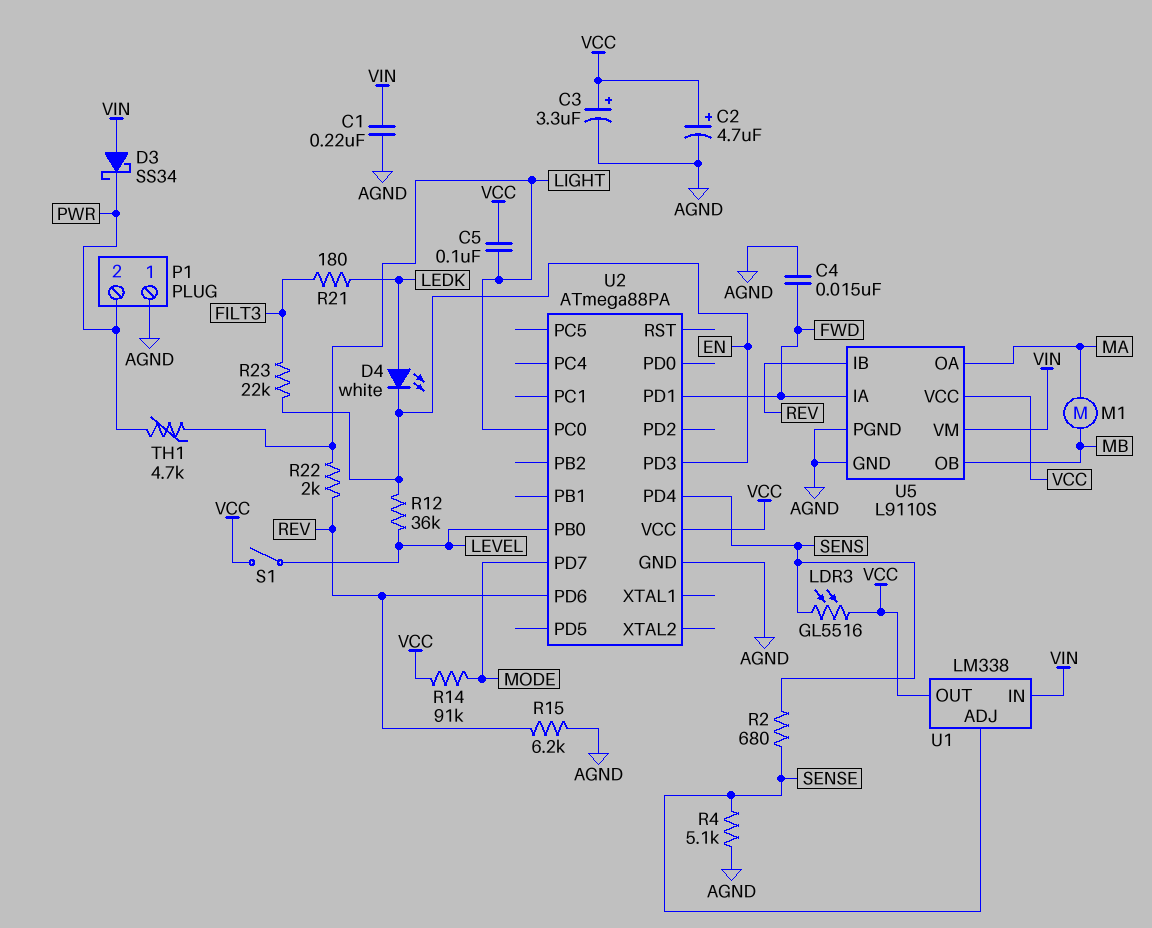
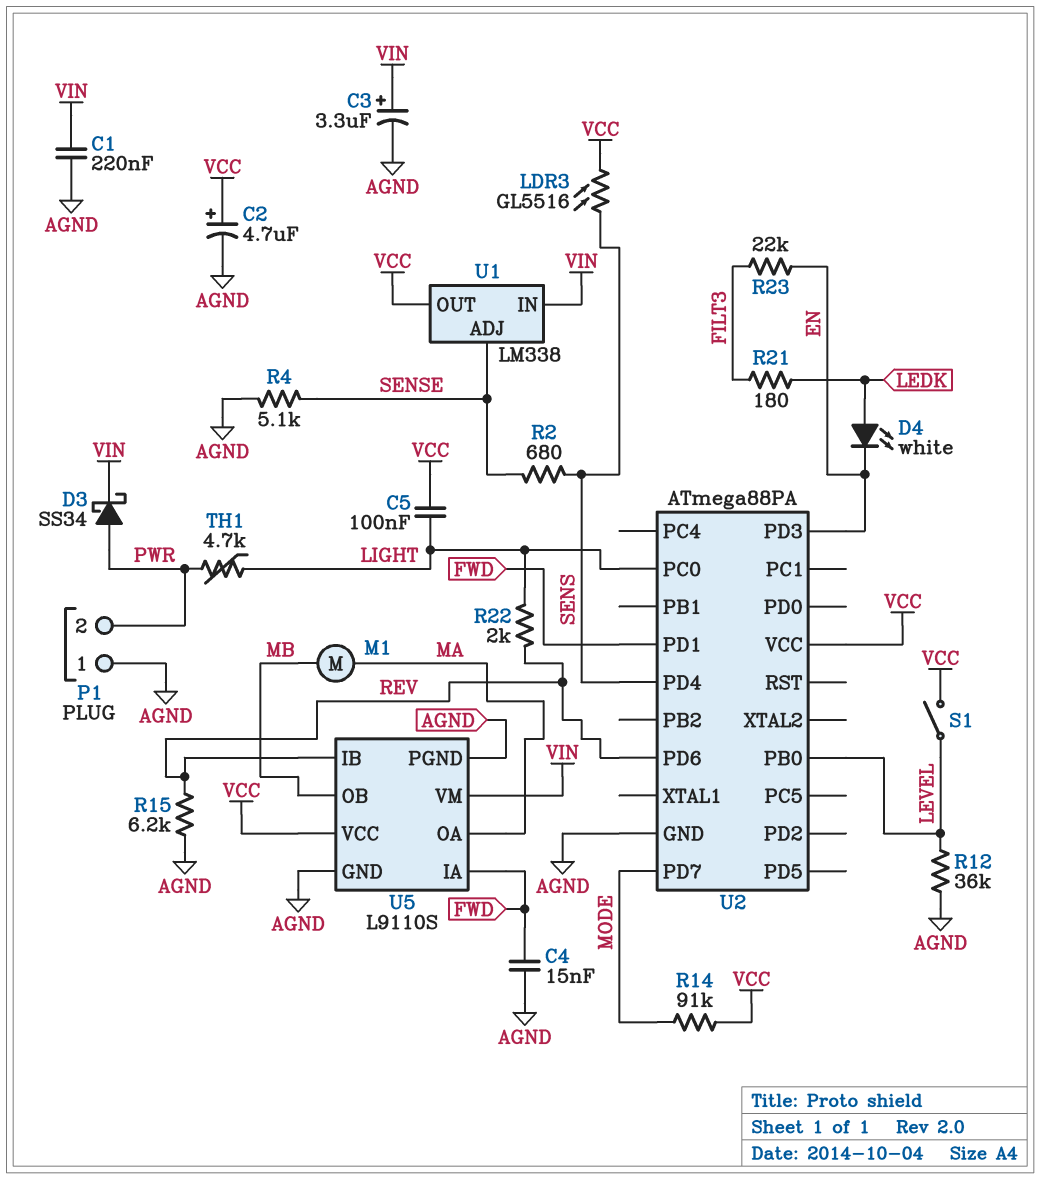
C3: 3.3uF (plus VCC, minus AGND) -> 3.3uF (plus VIN, minus AGND)
D3: schottky SS34 (A VIN, K PWR) -> schottky SS34 (A PWR, K VIN)
R12: 36k (EN, LEVEL) -> 36k (AGND, LEVEL)

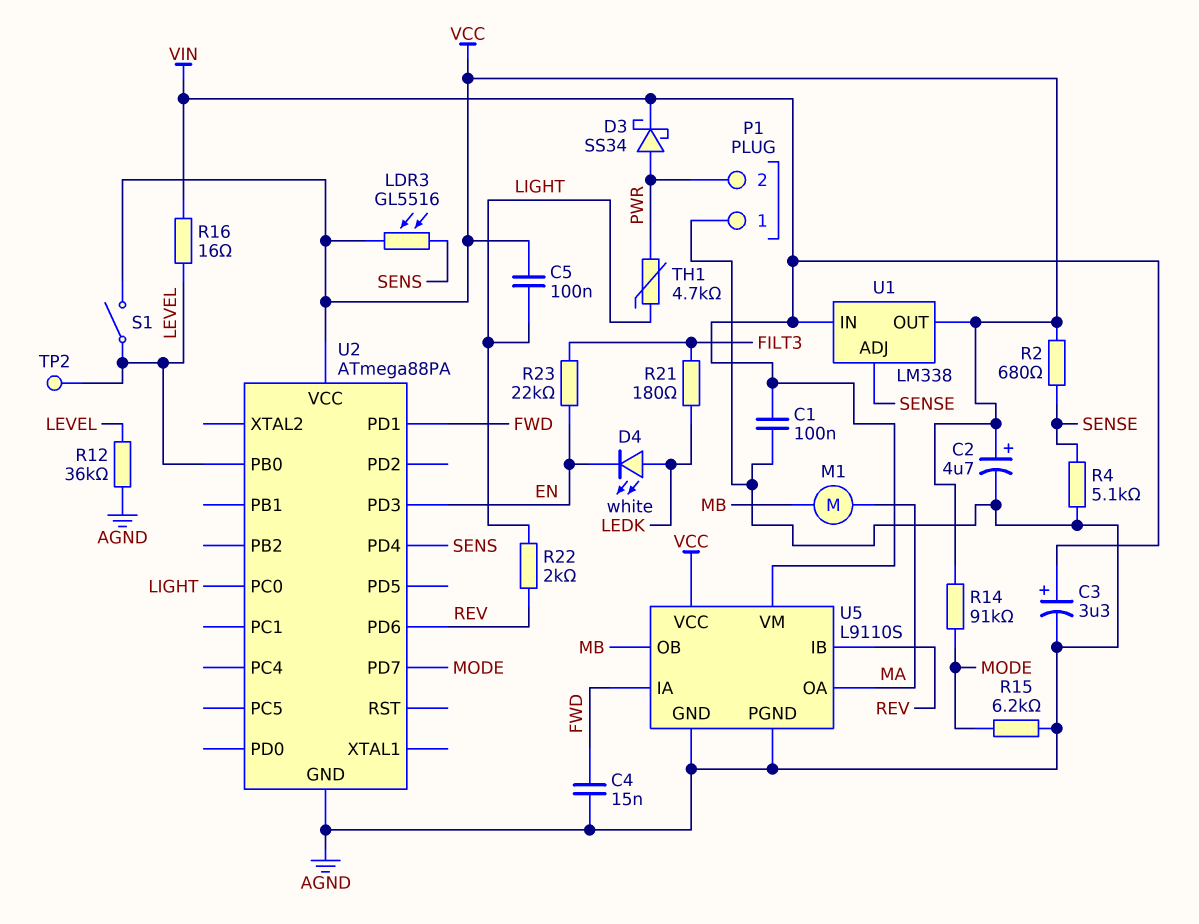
C1: 220nF (AGND, VIN) -> 100nF (AGND, VIN)
R2: 680 (SENS, SENSE) -> 680 (SENSE, VCC)
R15: 6.2k (AGND, REV) -> 6.2k (AGND, MODE)
R16: none -> 16 (LEVEL, VIN)
TP2: none -> test point (LEVEL)

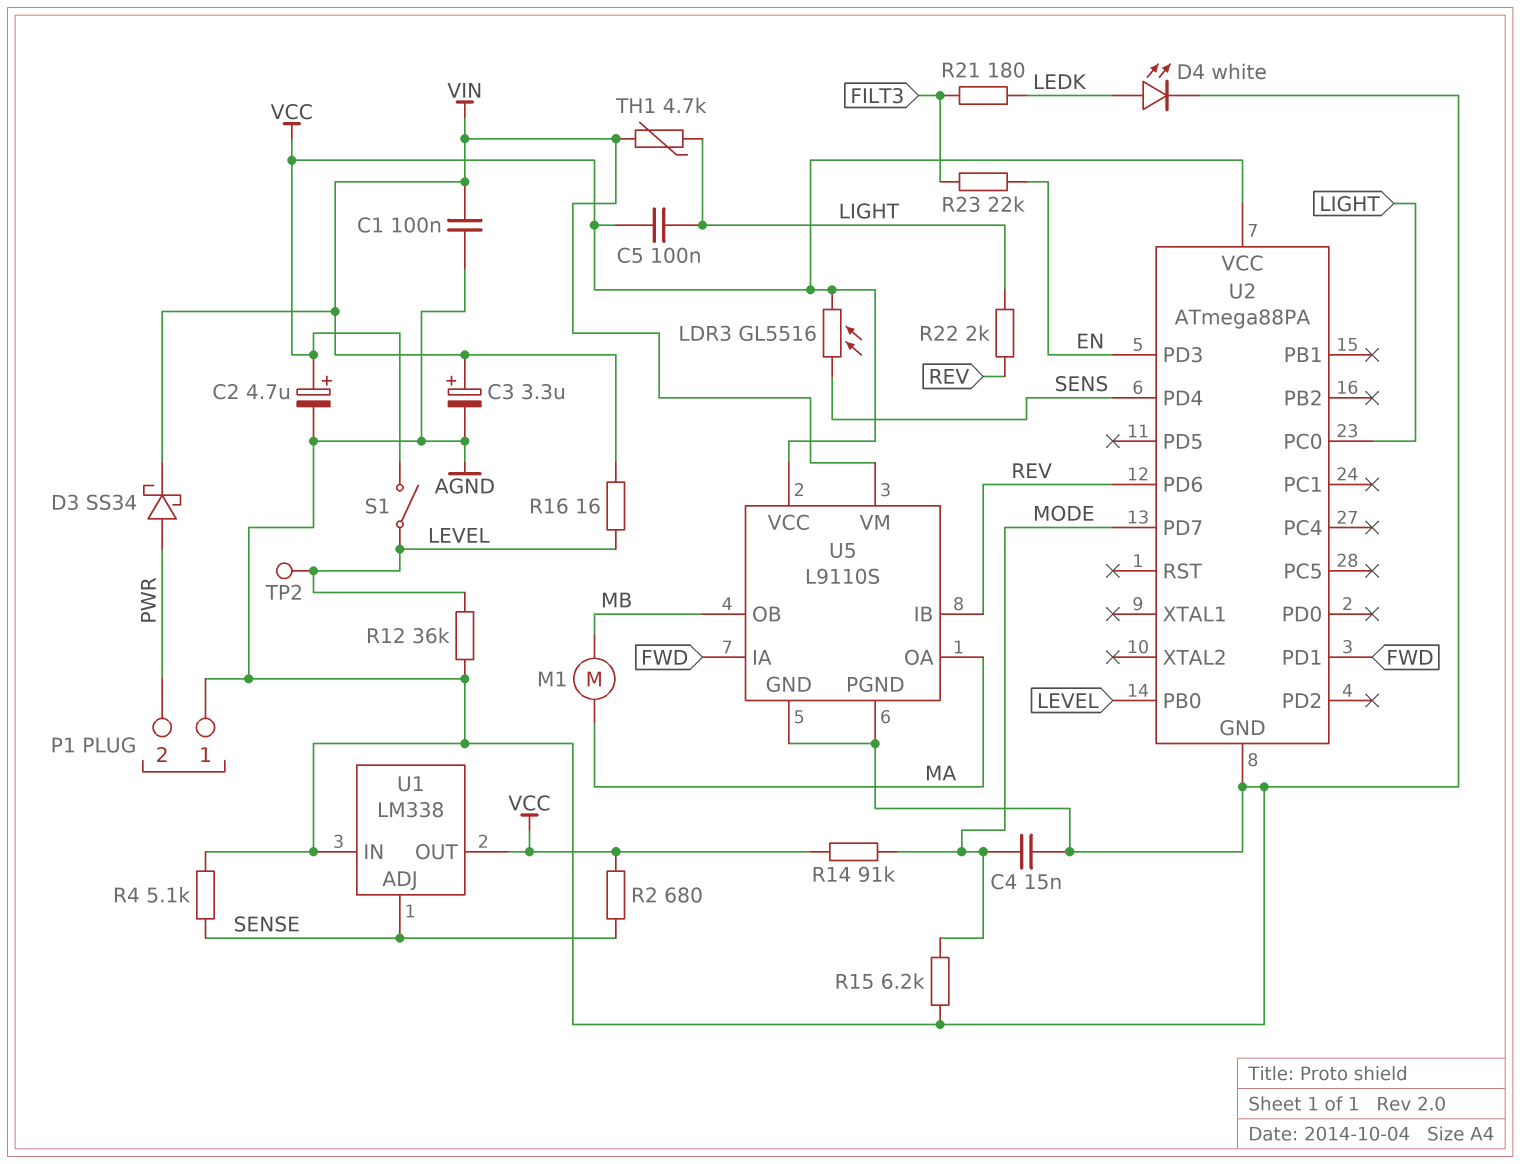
C4: 15nF (AGND, FWD) -> 15nF (AGND, MODE)
D4: LED white (A LEDK, K EN) -> LED white (A LEDK, K AGND)
TH1: 4.7k (LIGHT, PWR) -> 4.7k (LIGHT, VIN)
U1 pin IN: VIN -> AGND

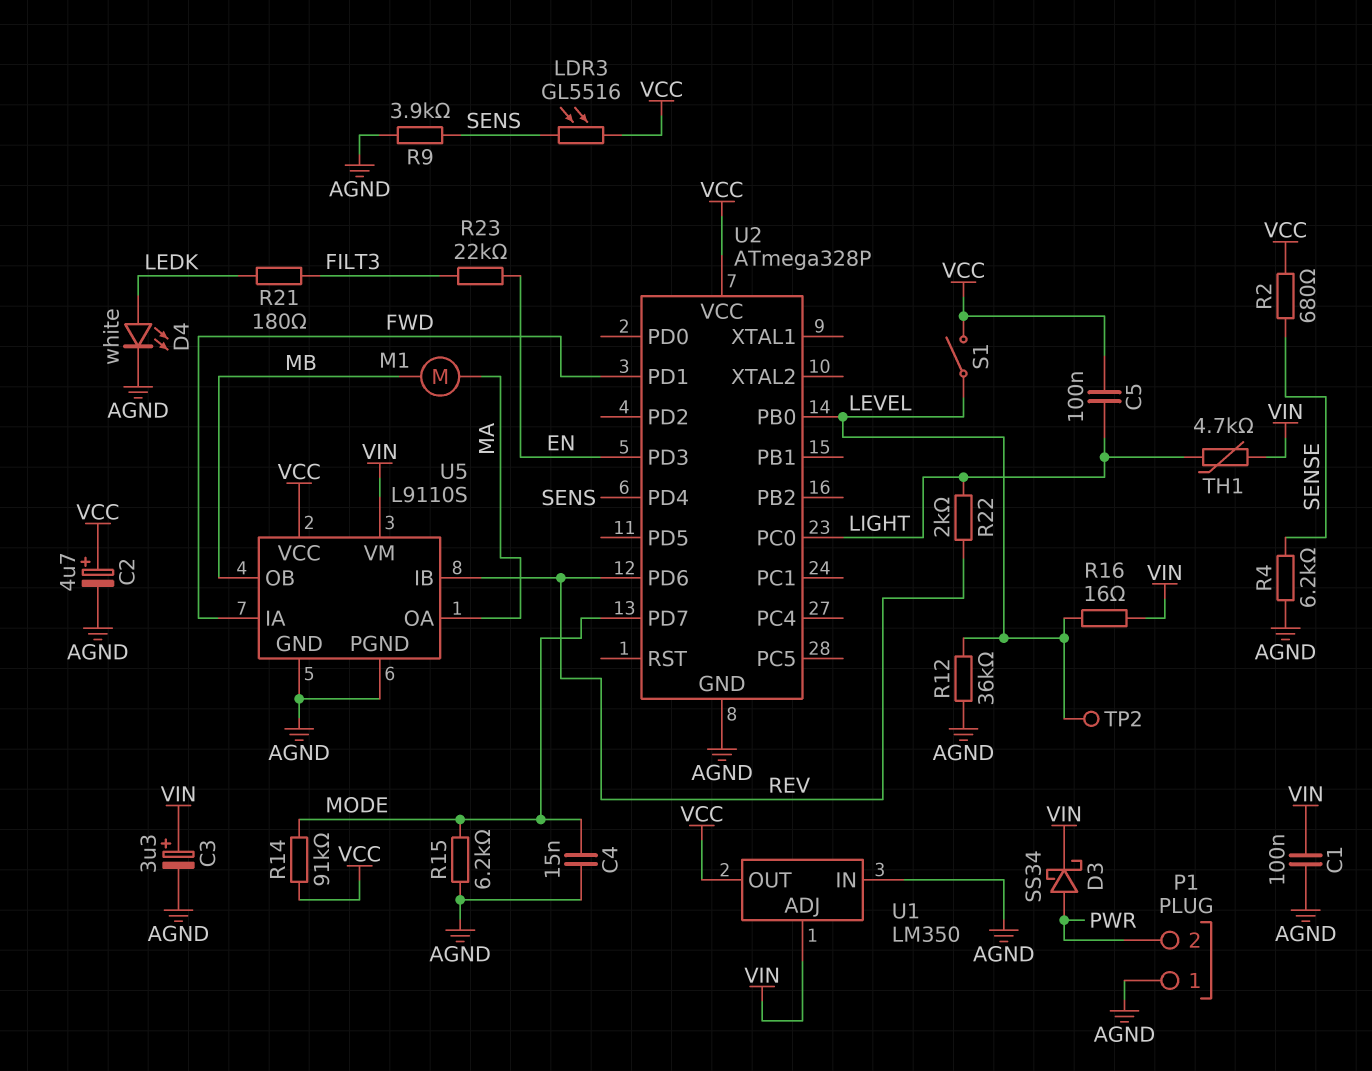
R4: 5.1k (AGND, SENSE) -> 6.2k (AGND, SENSE)
R9: none -> 3.9k (AGND, SENS)
U1: LM338 -> LM350
U1 pin ADJ: SENSE -> VIN
U2: ATmega88PA -> ATmega328P

